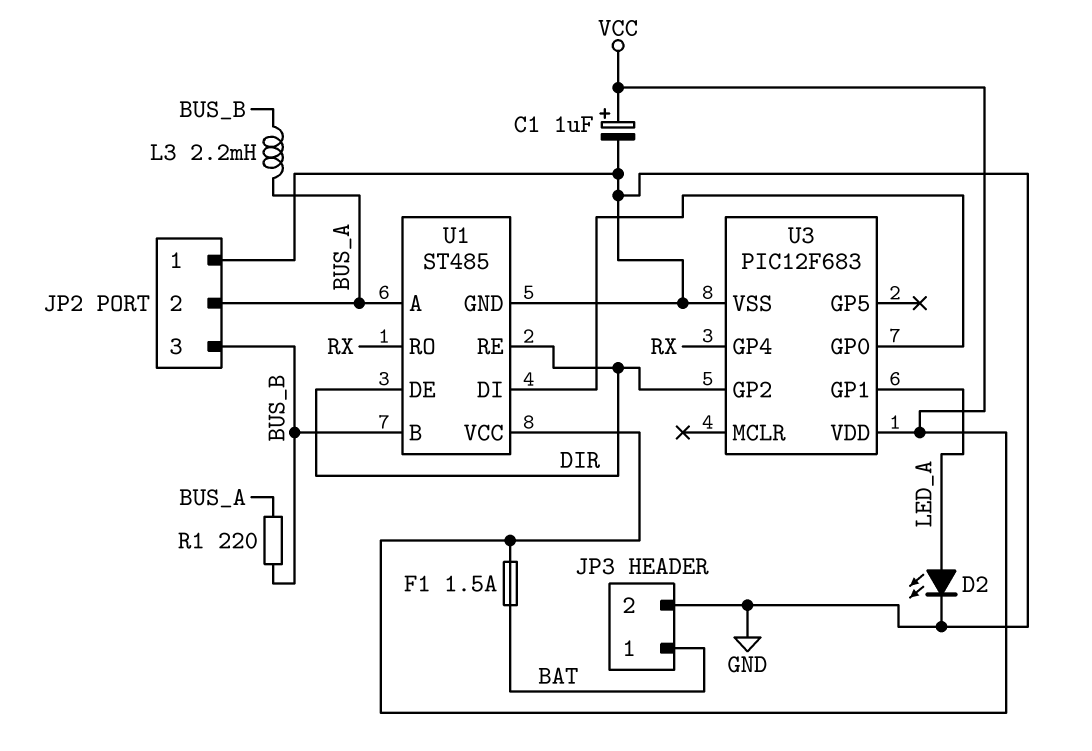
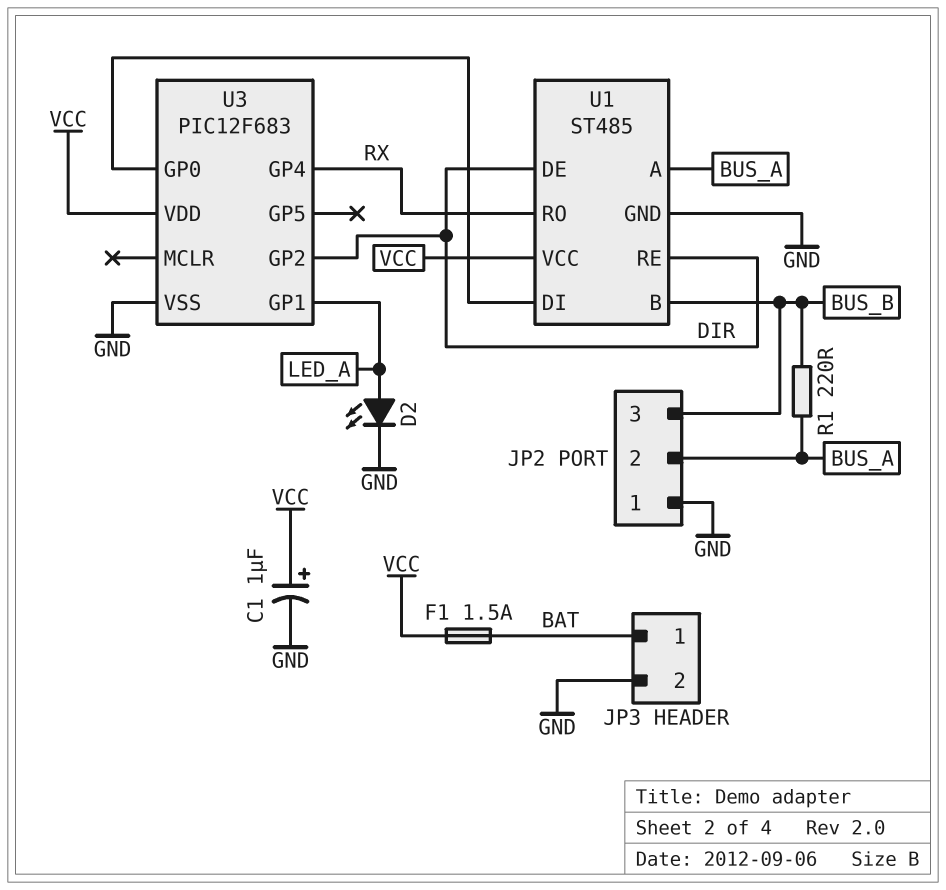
L3: 2.2mH (BUS_A, BUS_B) -> none

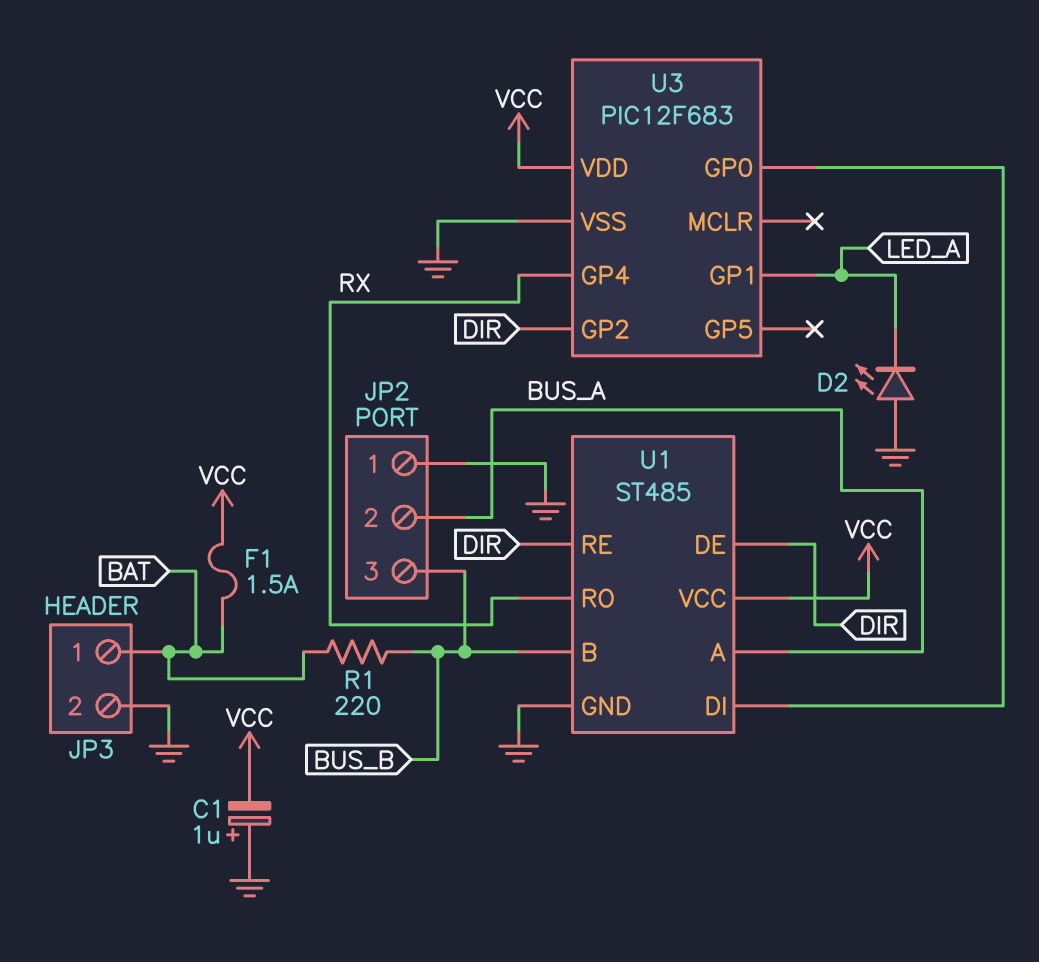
C1: 1uF (plus VCC, minus GND) -> 1uF (plus GND, minus VCC)
D2: LED (A LED_A, K GND) -> LED (A GND, K LED_A)
R1: 220 (BUS_A, BUS_B) -> 220 (BAT, BUS_B)

